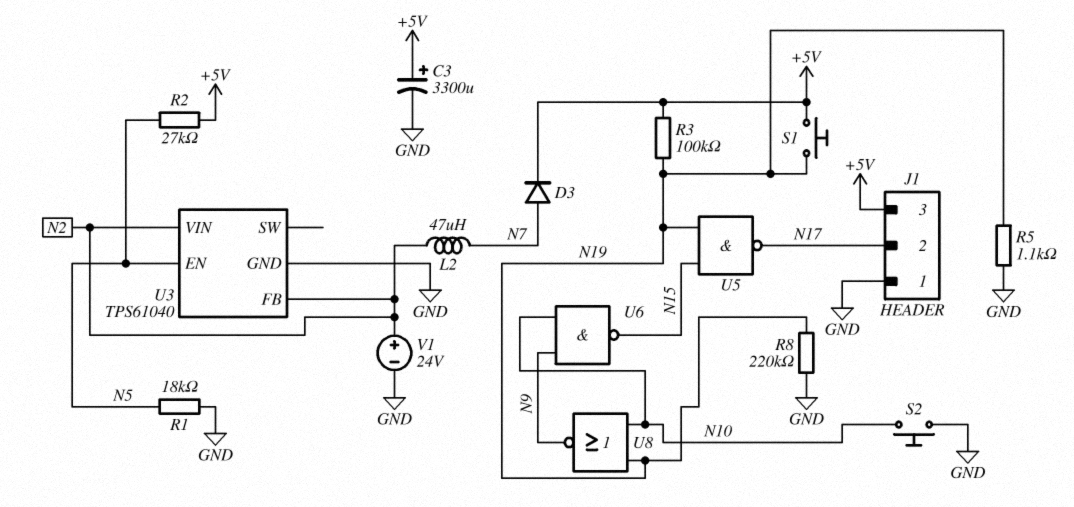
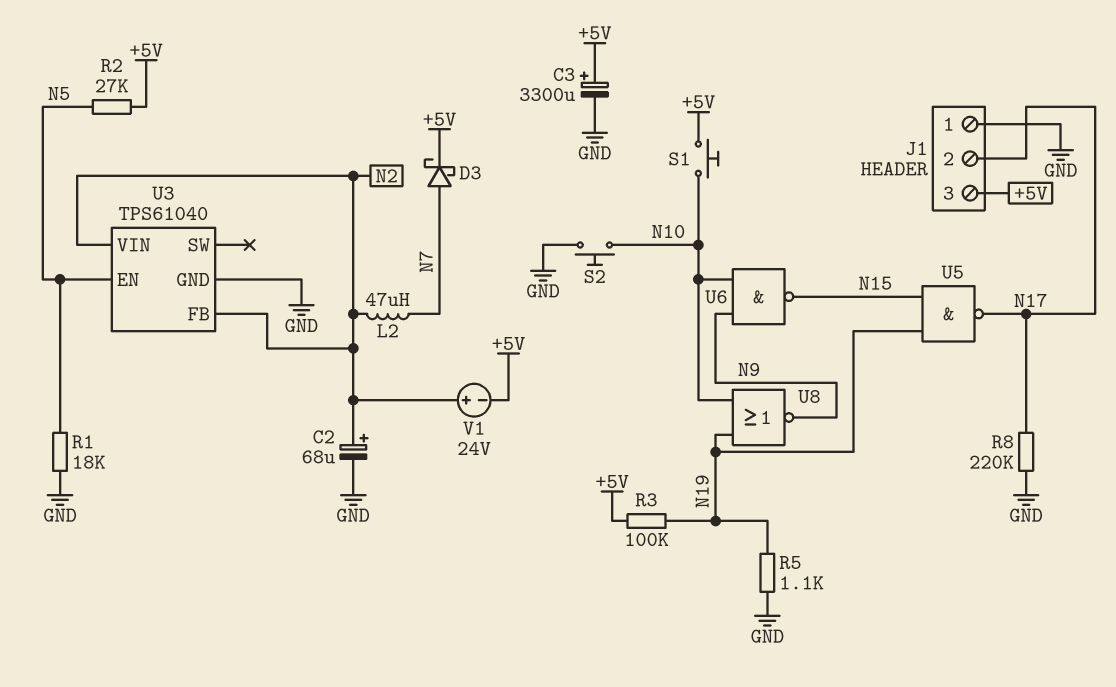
C2: none -> 68uF (plus N2, minus GND)
D3: diode (A N7, K +5V) -> schottky (A N7, K +5V)
R8: 220k (GND, N19) -> 220k (GND, N17)
S1: button (+5V, N19) -> button (+5V, N10)
V1: 24V (plus N2, minus GND) -> 24V (plus N2, minus +5V)

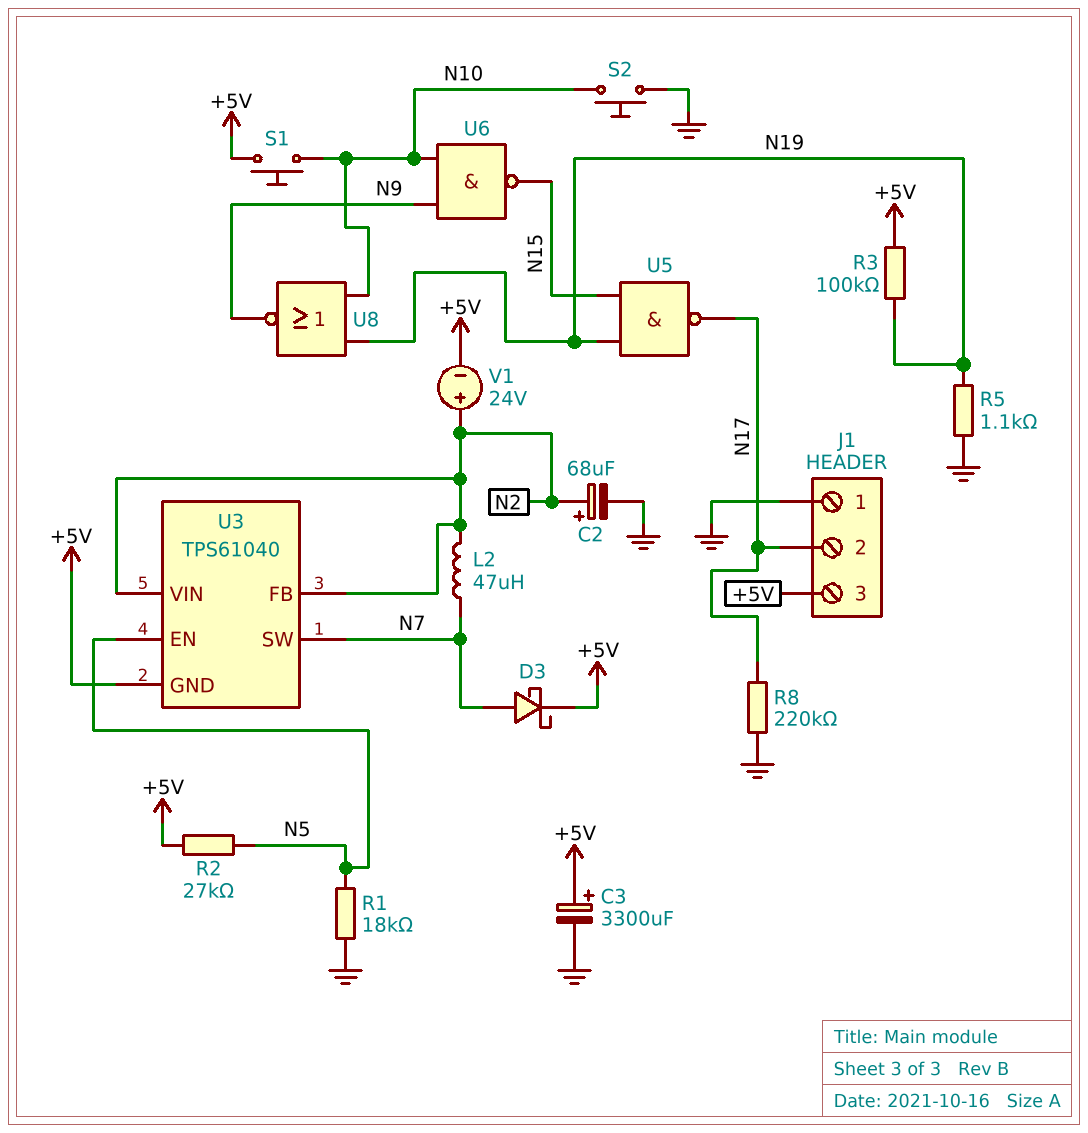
U3 pin GND: GND -> +5V
U3 pin SW: none -> N7

